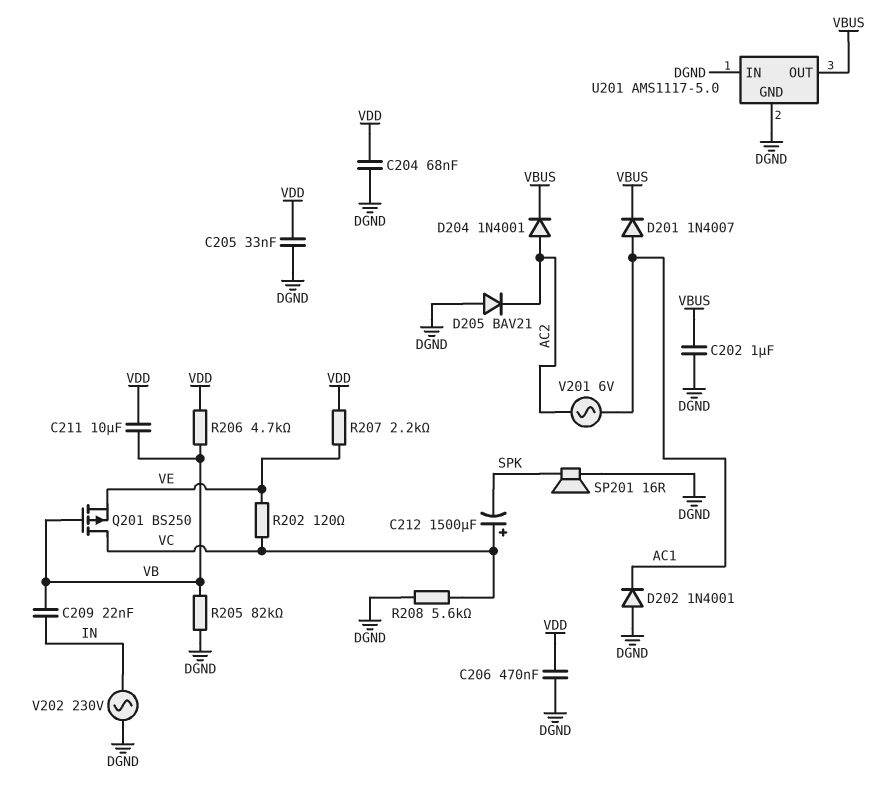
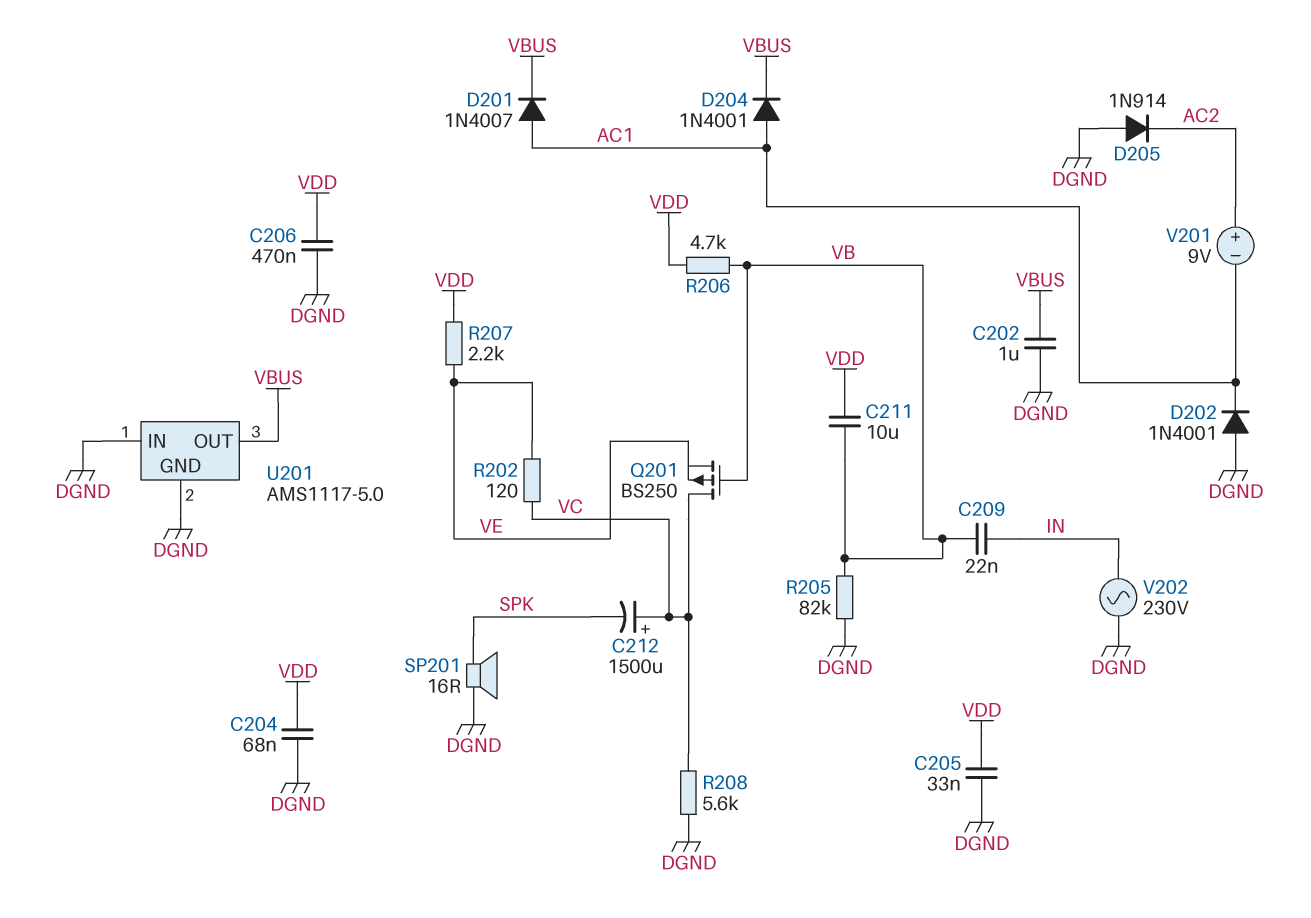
D204: diode 1N4001 (A AC2, K VBUS) -> diode 1N4001 (A AC1, K VBUS)
D205: diode BAV21 (A DGND, K AC2) -> diode 1N914 (A DGND, K AC2)
V201: AC 6V (AC1, AC2) -> 9V (plus AC2, minus AC1)

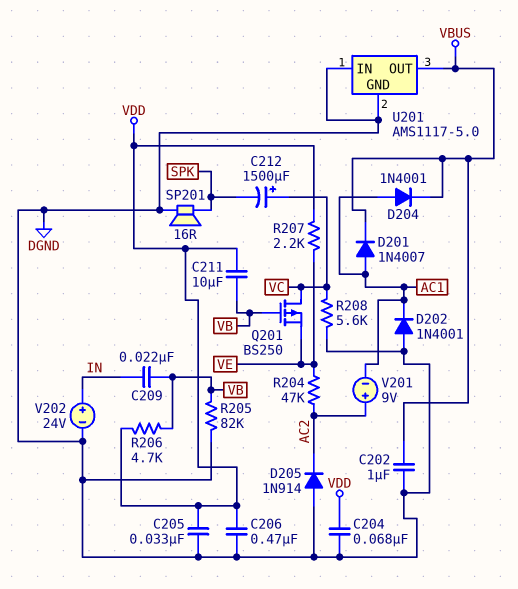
R202: 120 (VC, VE) -> none
R204: none -> 47k (AC2, VE)
V202: AC 230V (DGND, IN) -> 24V (plus IN, minus DGND)

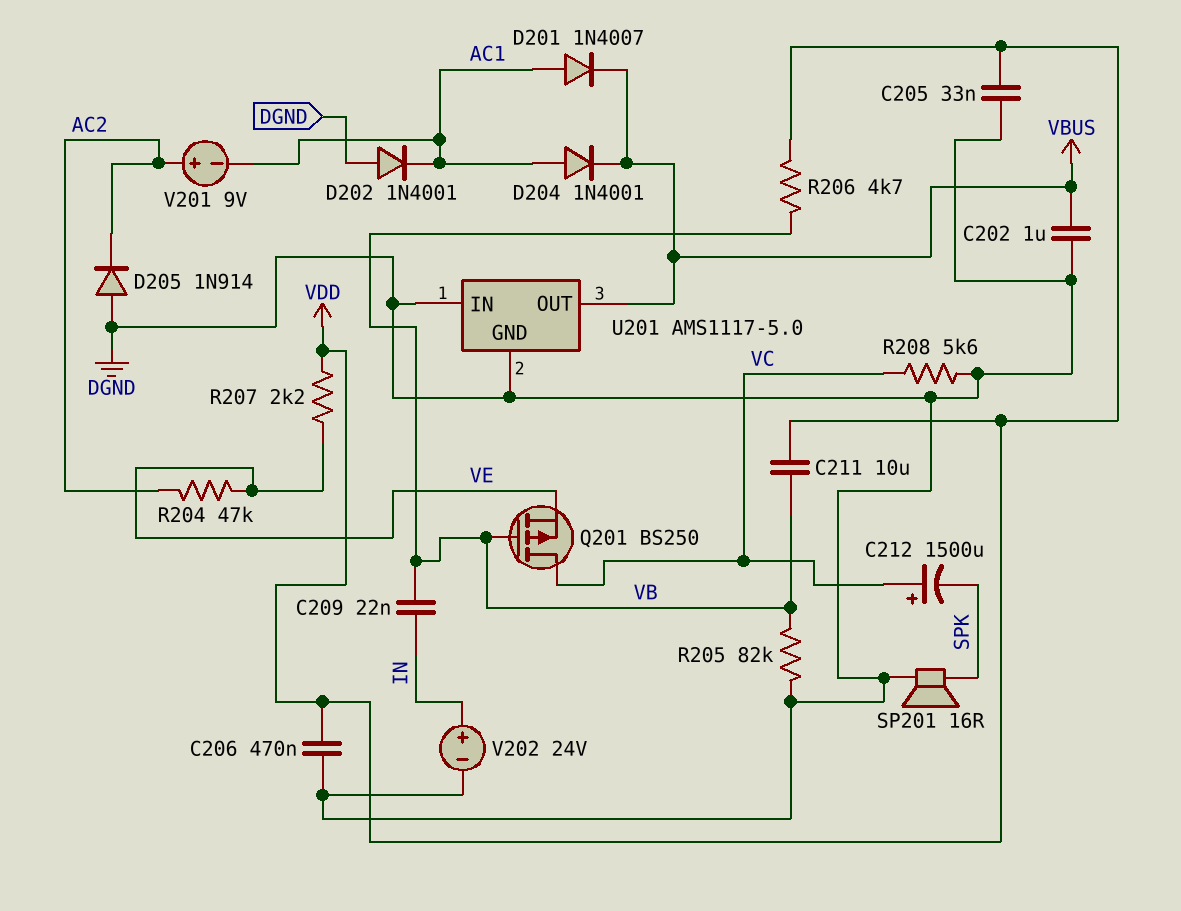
C204: 68nF (DGND, VDD) -> none

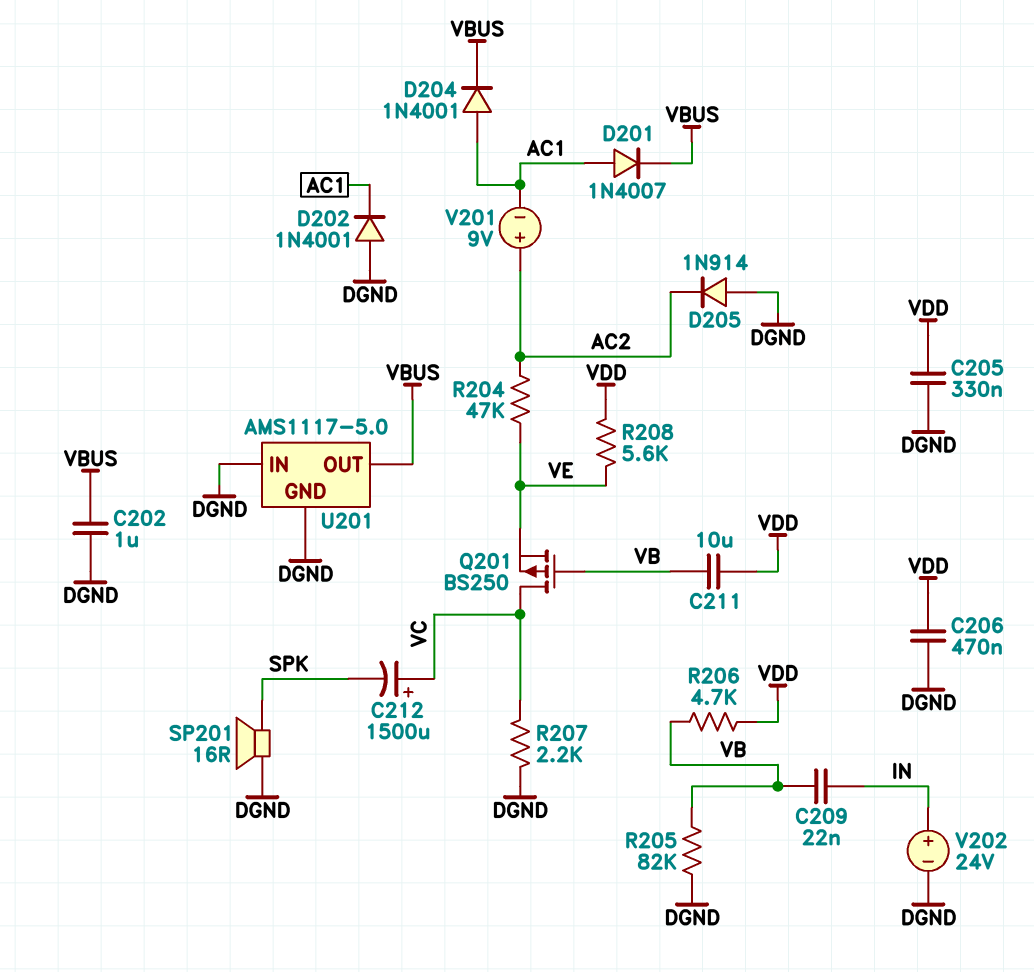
C205: 33nF (DGND, VDD) -> 330nF (DGND, VDD)
R207: 2.2k (VDD, VE) -> 2.2k (DGND, VC)
R208: 5.6k (DGND, VC) -> 5.6k (VDD, VE)

